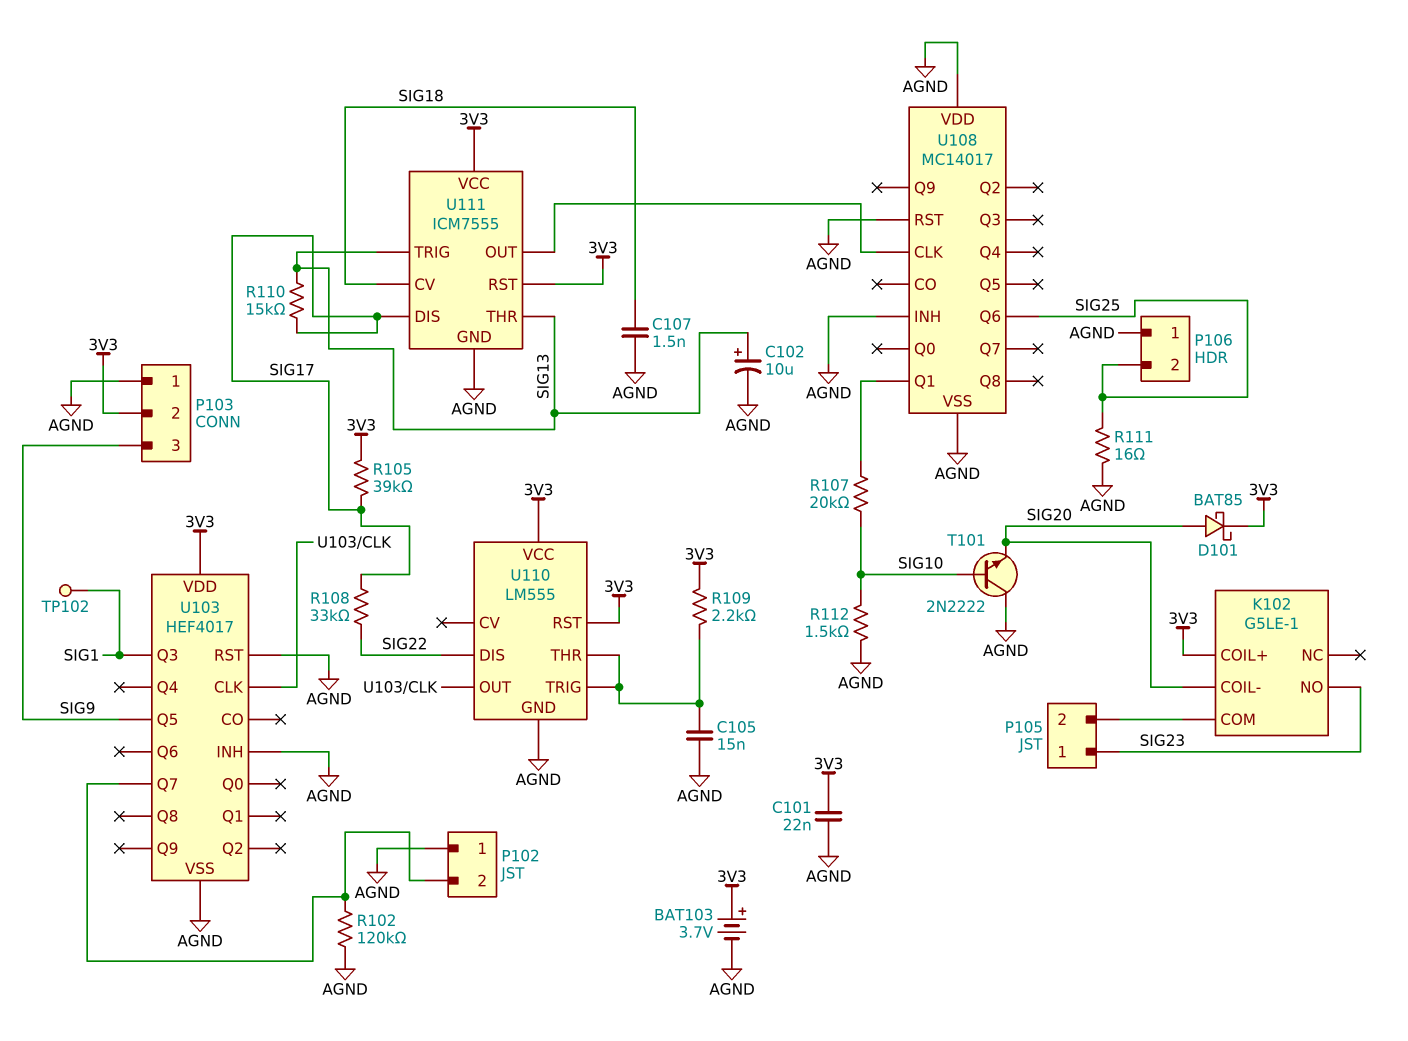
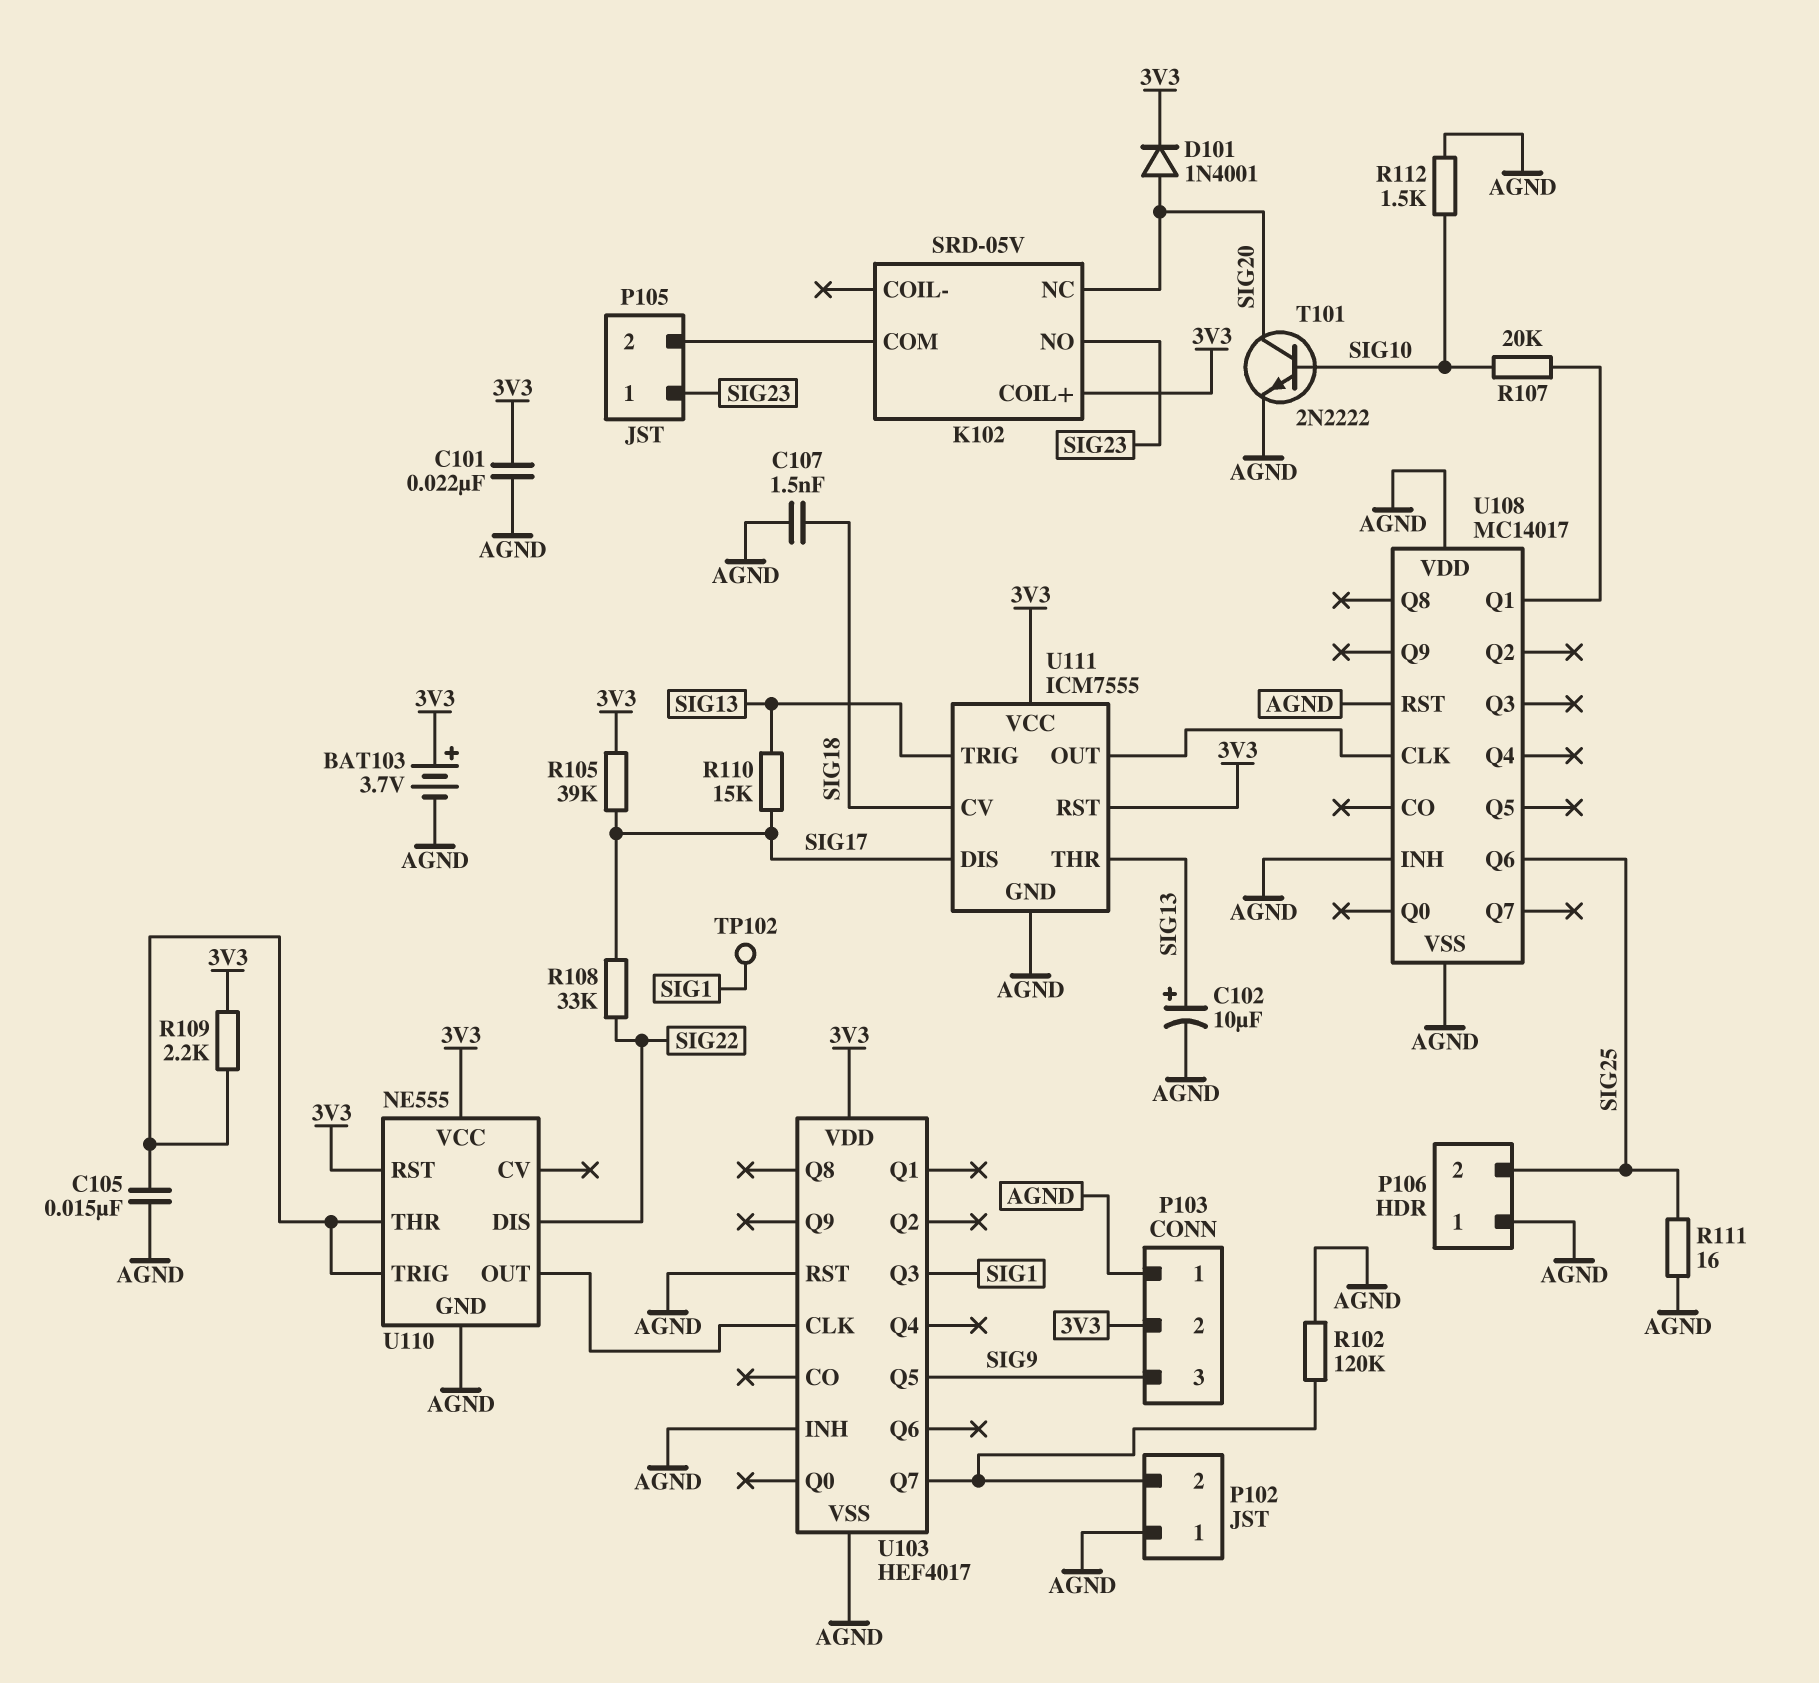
D101: schottky BAT85 (A SIG20, K 3V3) -> diode 1N4001 (A SIG20, K 3V3)
K102: G5LE-1 -> SRD-05V
K102 pin COIL-: SIG20 -> none
K102 pin NC: none -> SIG20
T101: NPN 2N2222 (B SIG10, C AGND, E SIG20) -> NPN 2N2222 (B SIG10, C SIG20, E AGND)
U110: LM555 -> NE555

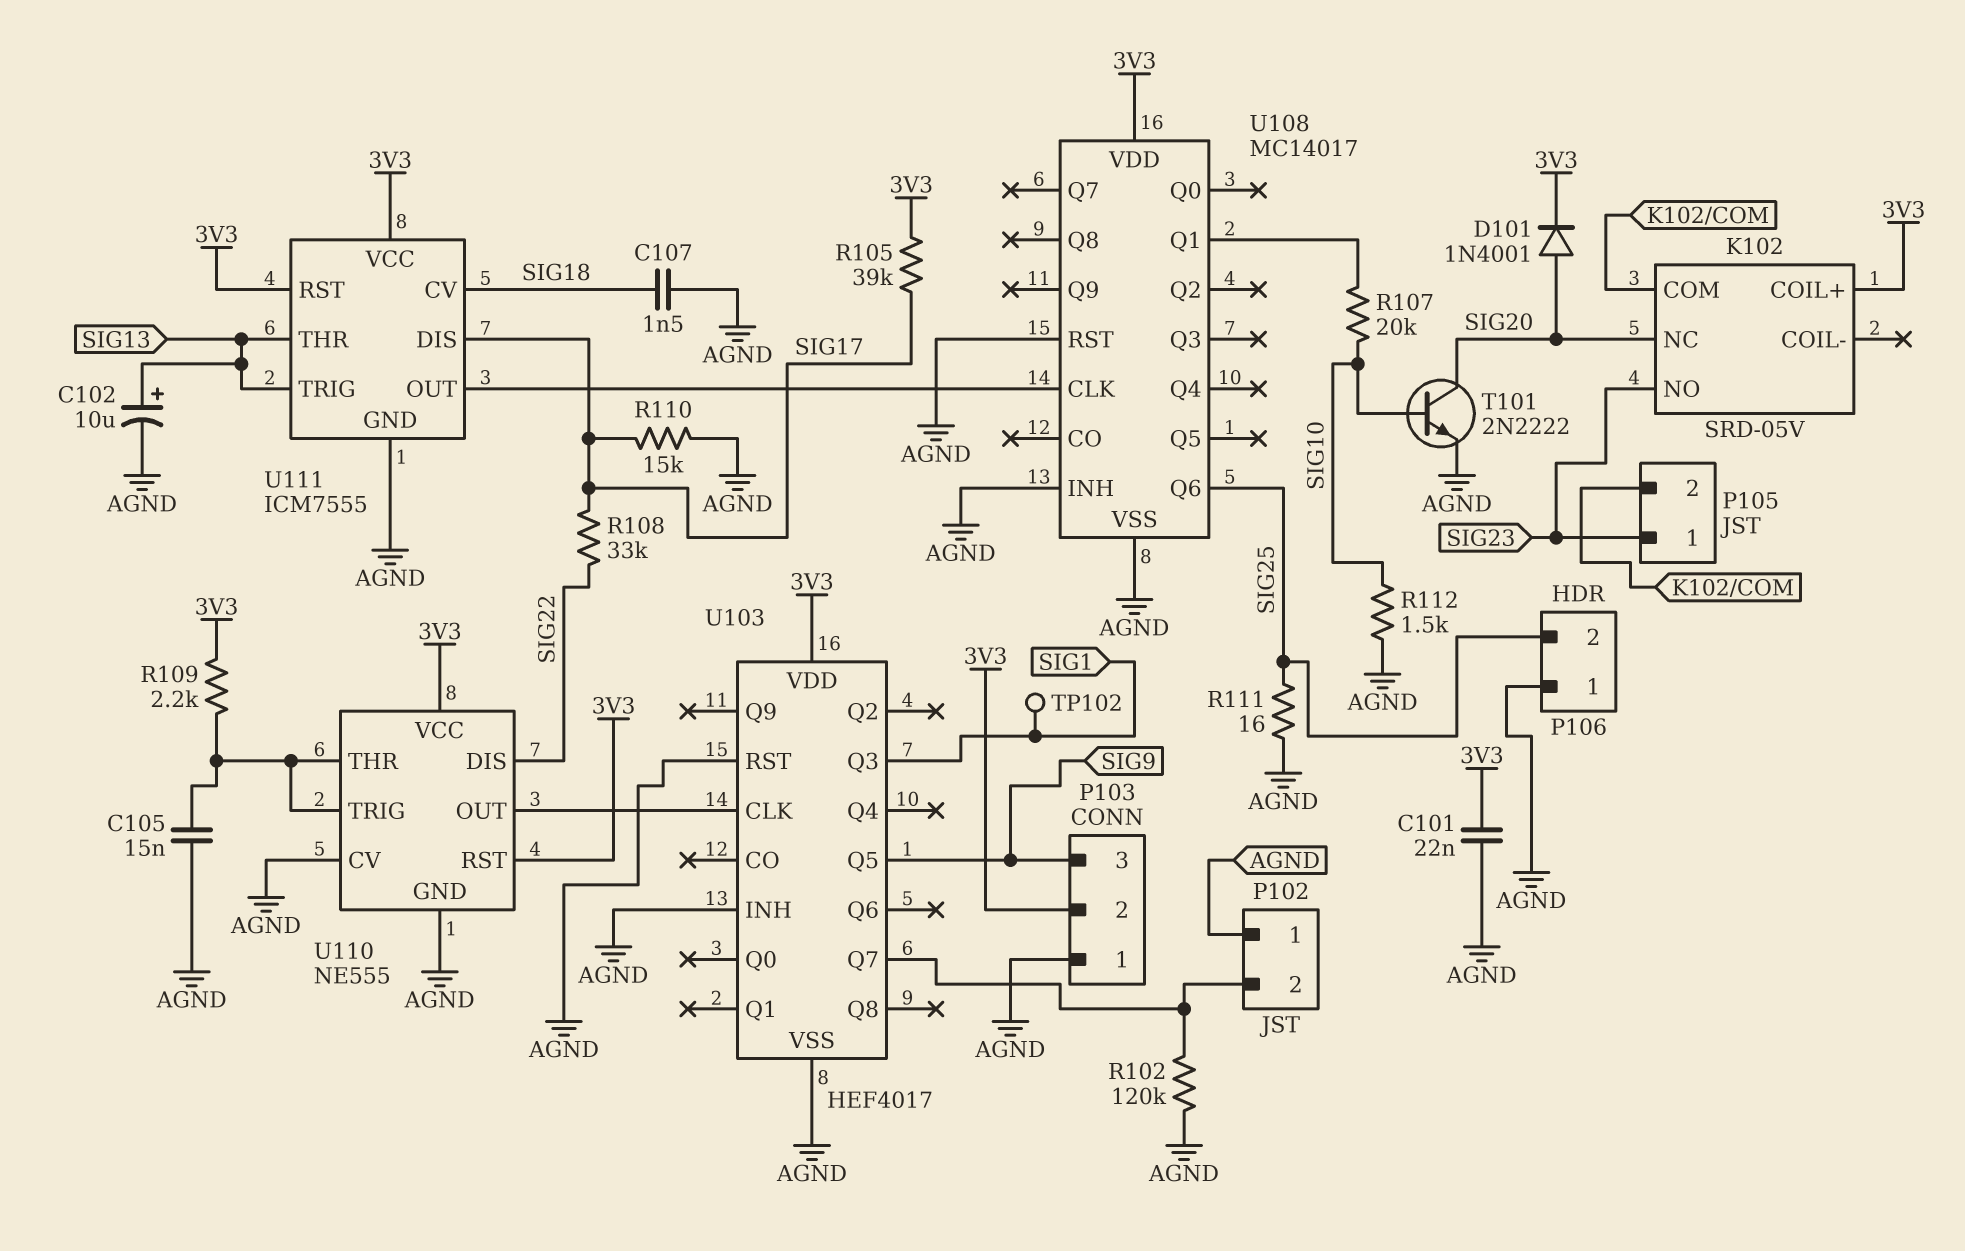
BAT103: 3.7V (plus 3V3, minus AGND) -> none
R110: 15k (SIG13, SIG17) -> 15k (AGND, SIG17)
U108 pin VDD: AGND -> 3V3
U110 pin CV: none -> AGND

